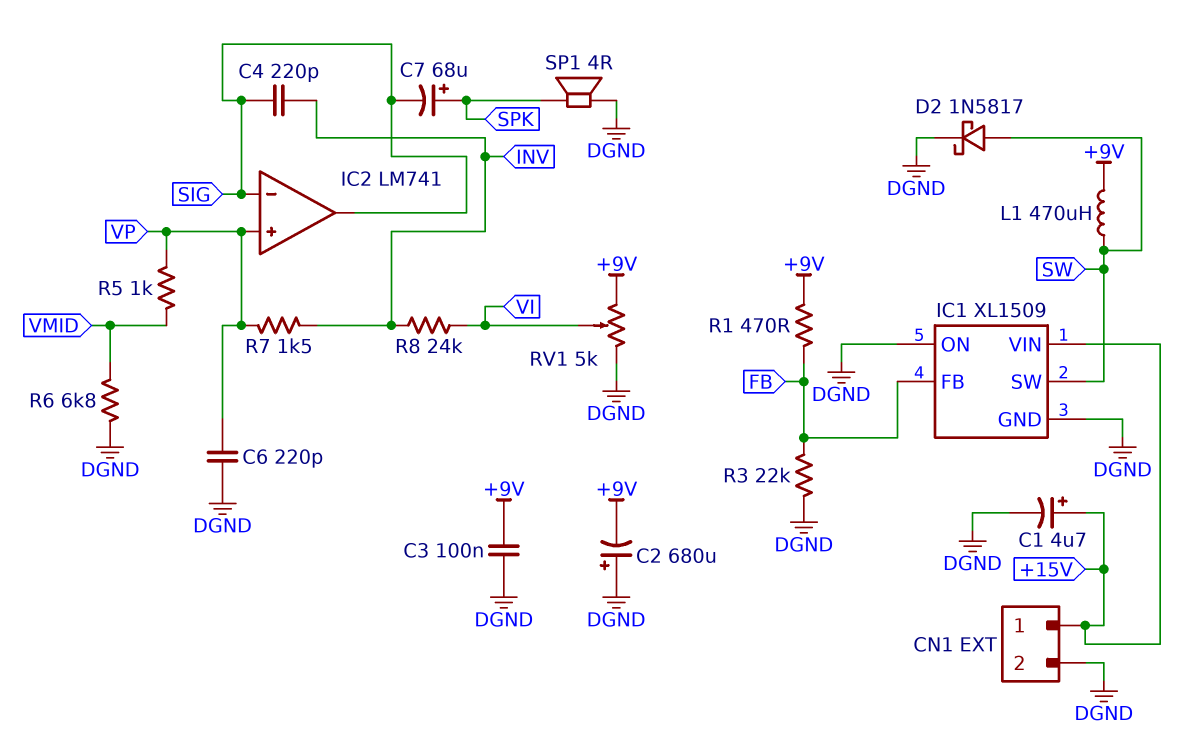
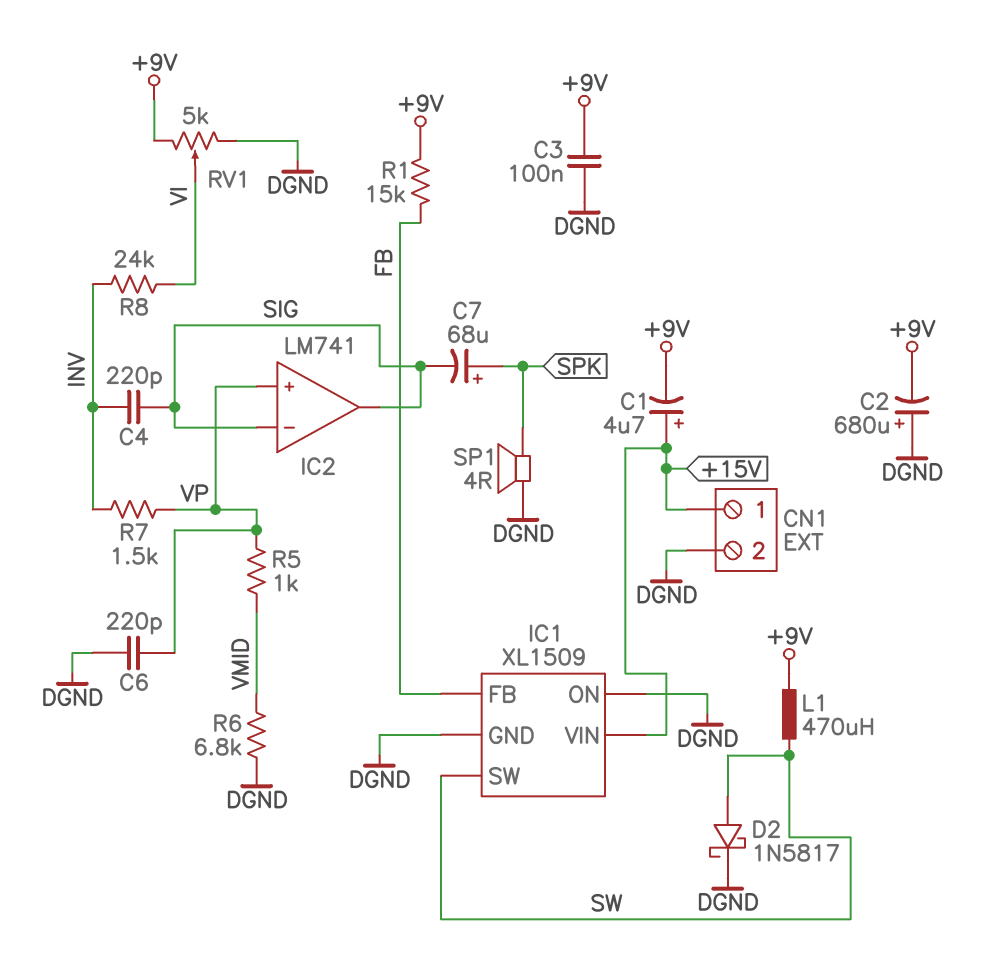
C1: 4.7uF (plus +15V, minus DGND) -> 4.7uF (plus +15V, minus +9V)
R1: 470 (+9V, FB) -> 15k (+9V, FB)
R3: 22k (DGND, FB) -> none

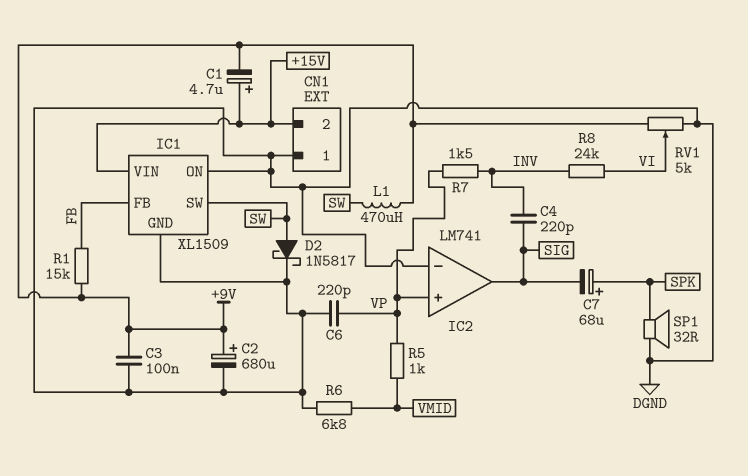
C2: 680uF (plus DGND, minus +9V) -> 680uF (plus +9V, minus DGND)
CN1 pin 1: +15V -> DGND
CN1 pin 2: DGND -> +15V
IC2 pin in-: SIG -> DGND
SP1: speaker 4R (DGND, SPK) -> speaker 32R (DGND, SPK)

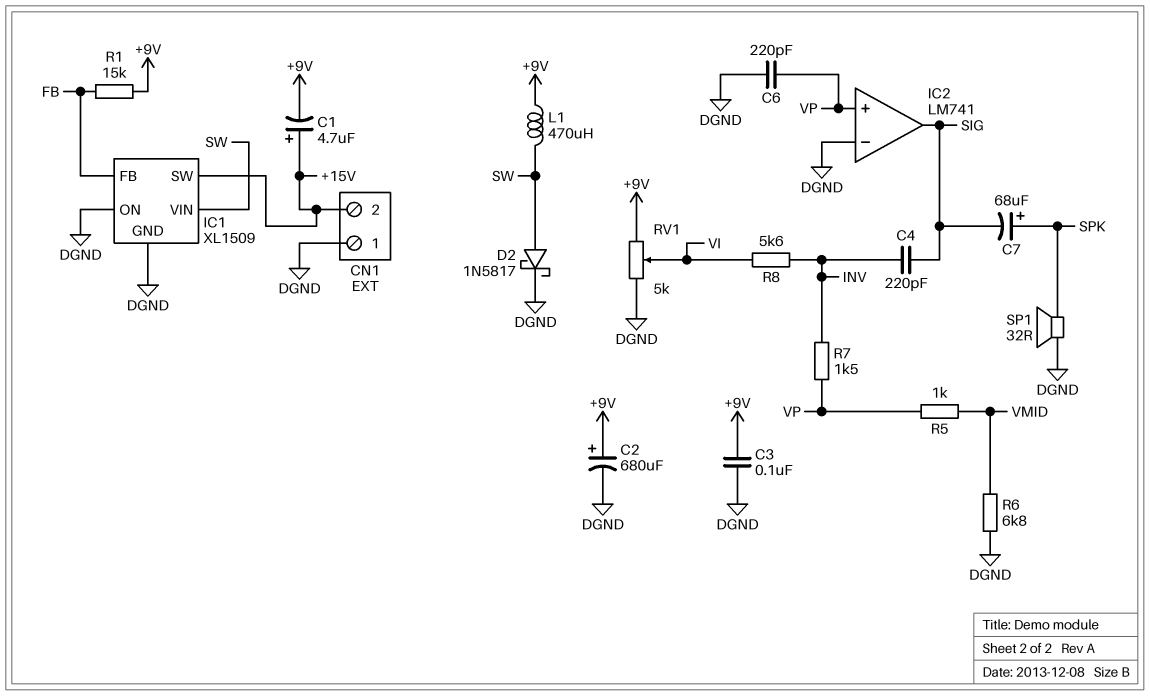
IC1 pin SW: SW -> +15V
IC1 pin VIN: +15V -> SW
R8: 24k (INV, VI) -> 5.6k (INV, VI)

